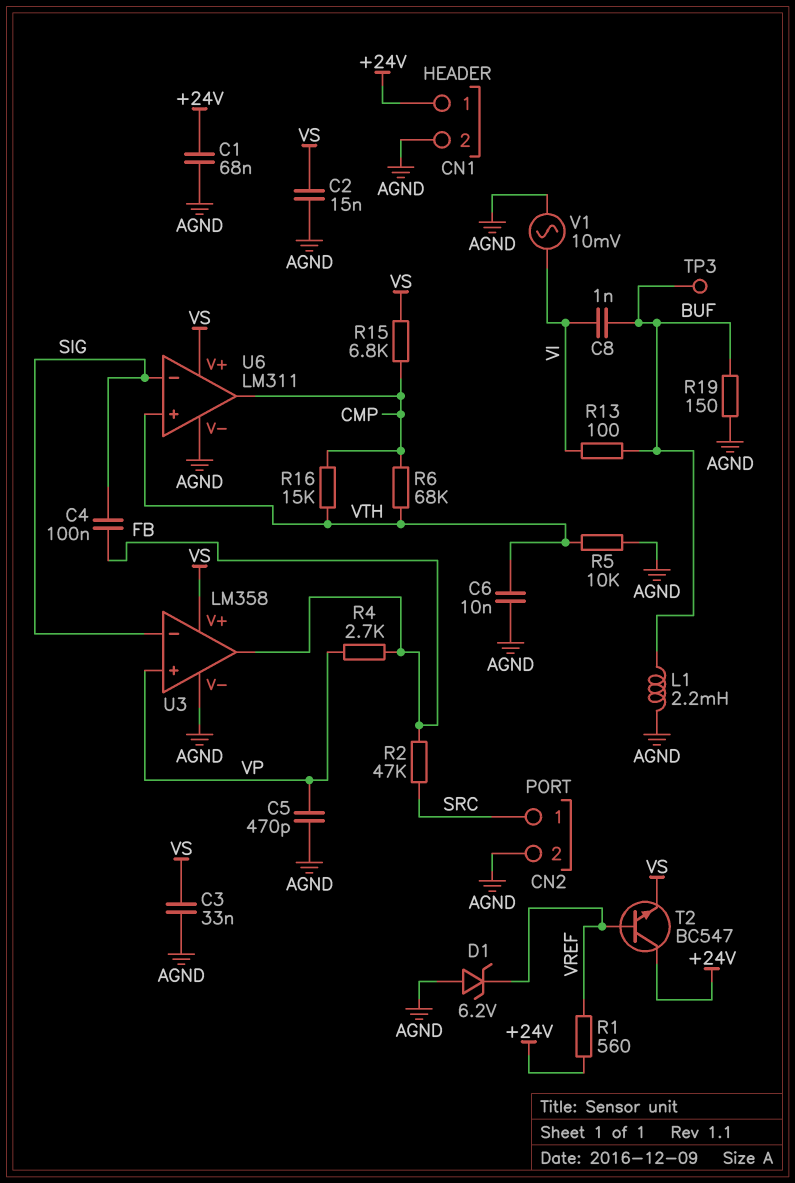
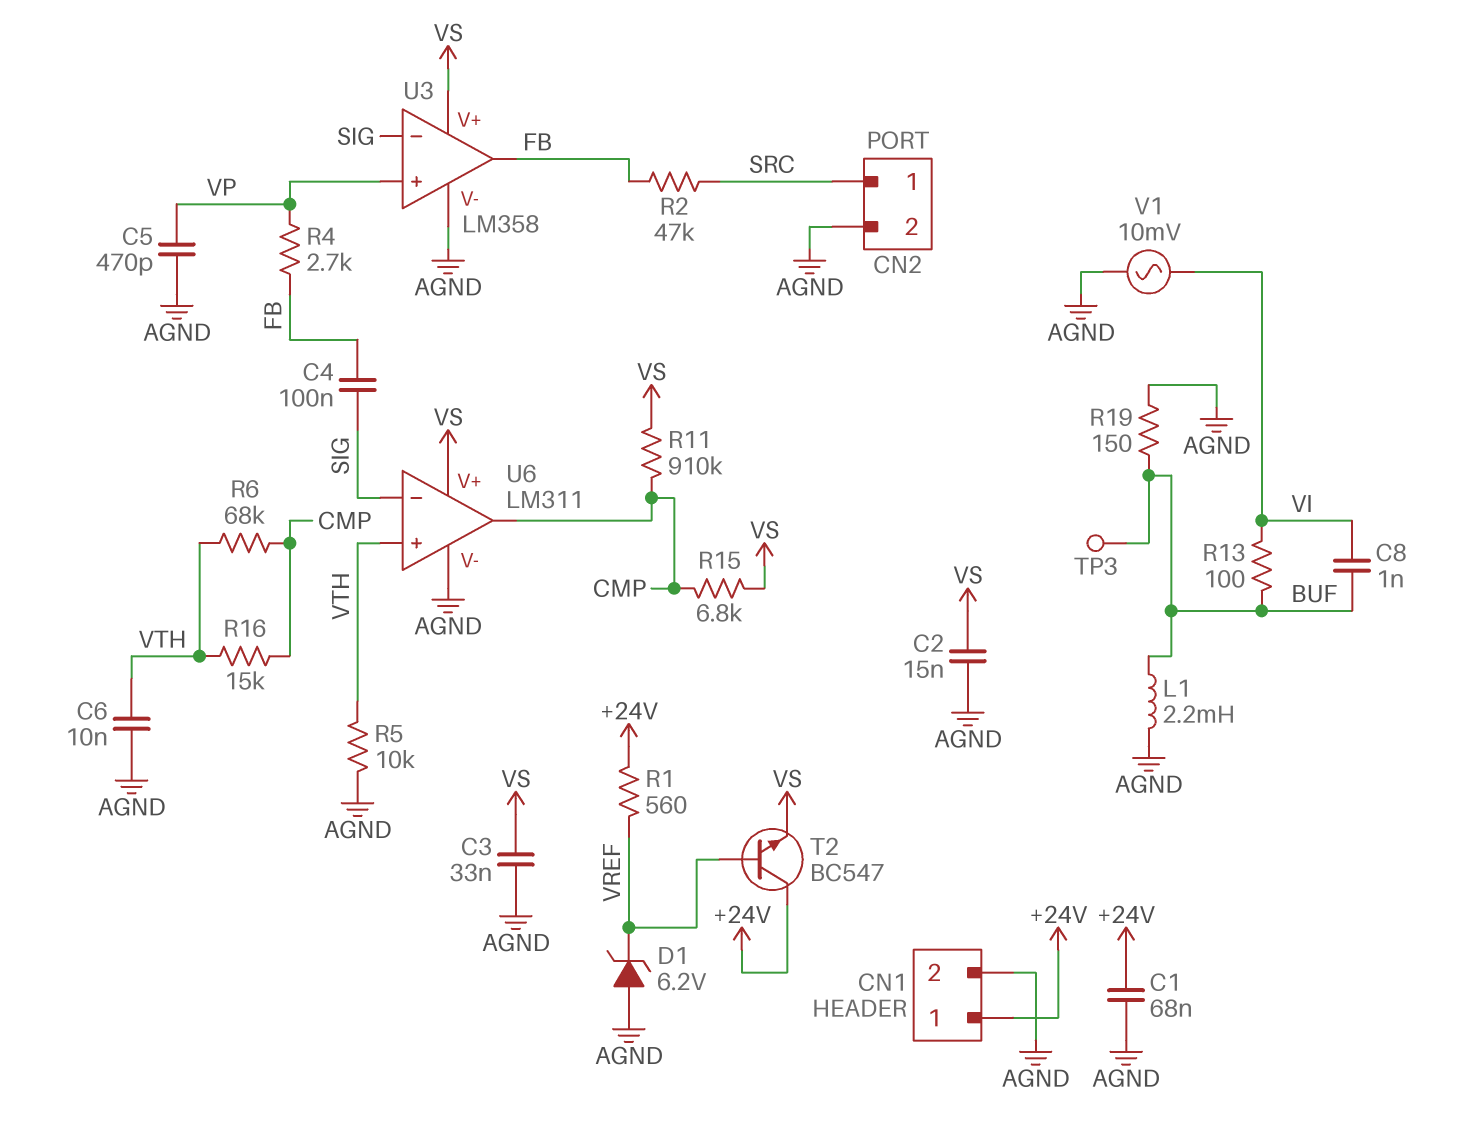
R11: none -> 910k (CMP, VS)

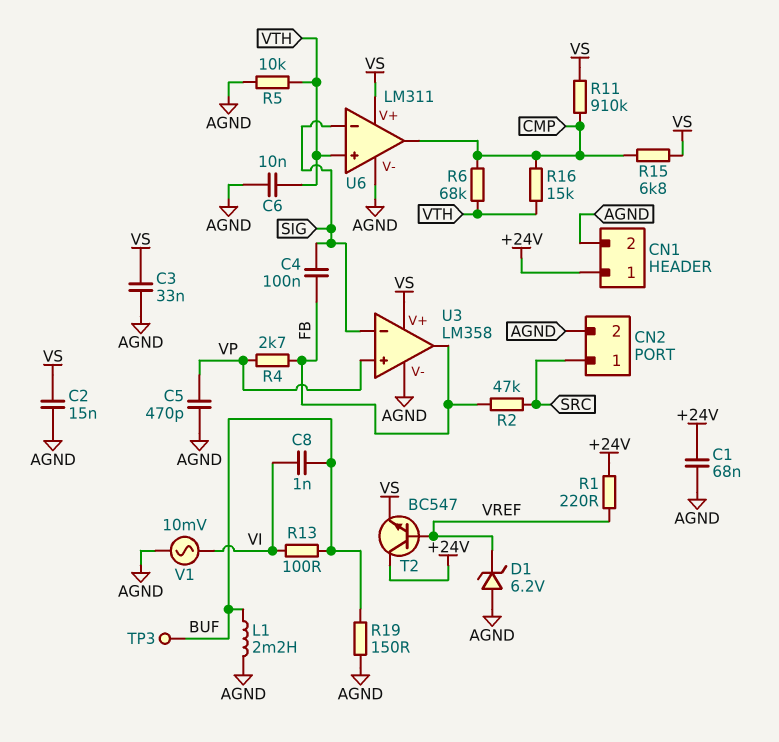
R1: 560 (+24V, VREF) -> 220 (+24V, VREF)

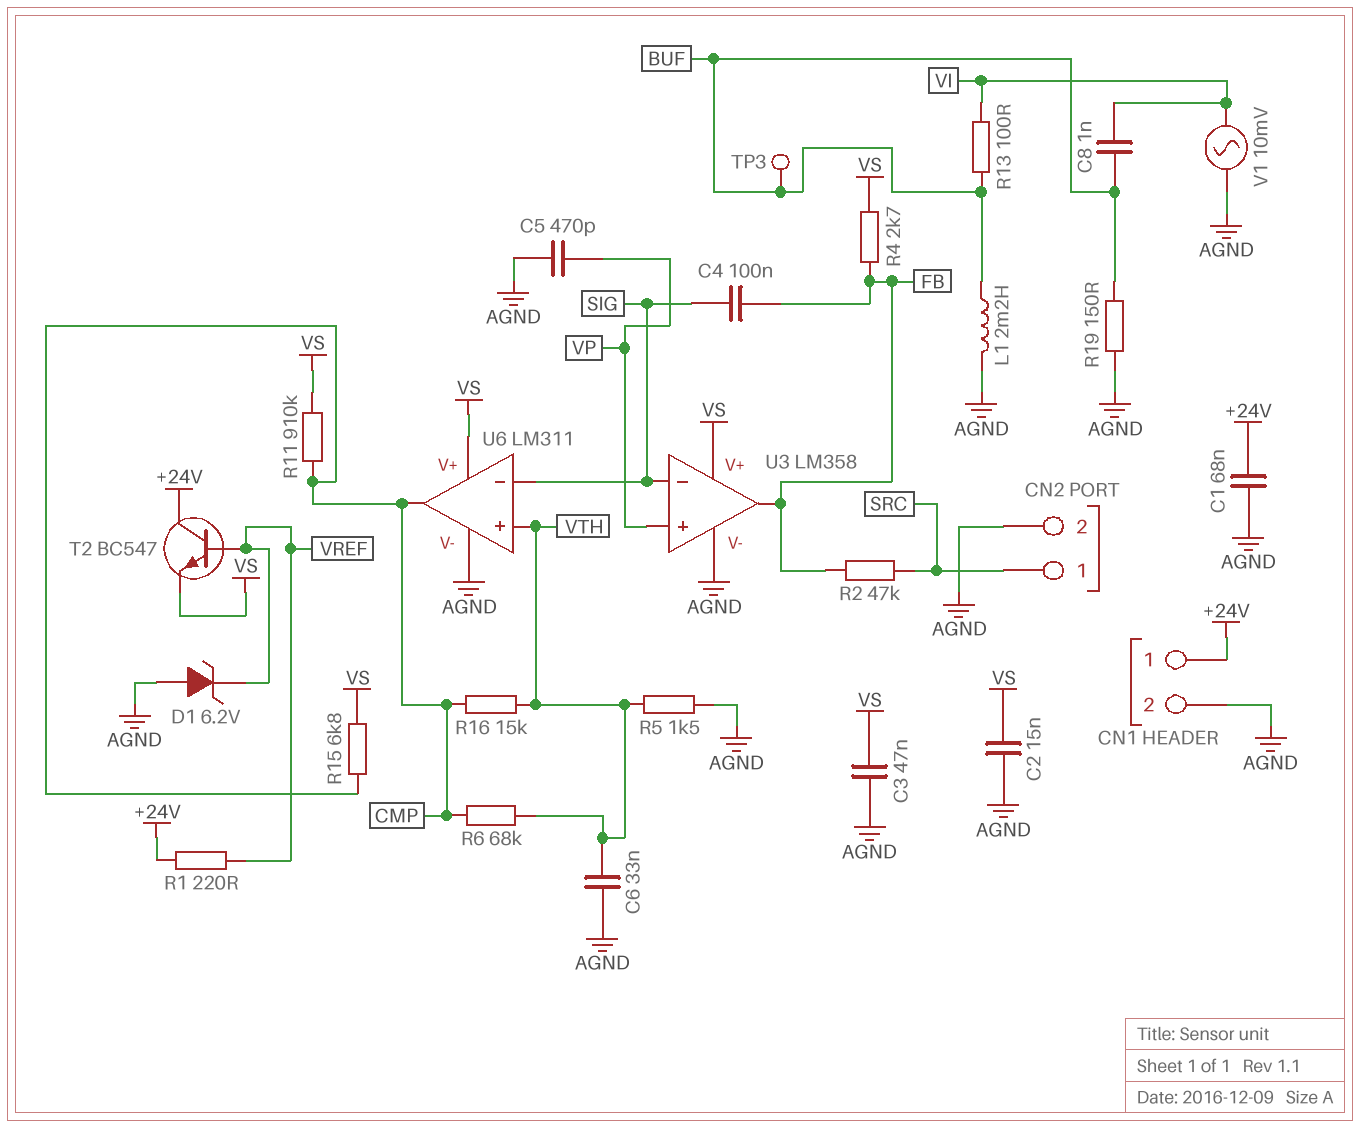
C3: 33nF (AGND, VS) -> 47nF (AGND, VS)
C6: 10nF (AGND, VTH) -> 33nF (AGND, VTH)
R4: 2.7k (FB, VP) -> 2.7k (FB, VS)
R5: 10k (AGND, VTH) -> 1.5k (AGND, VTH)

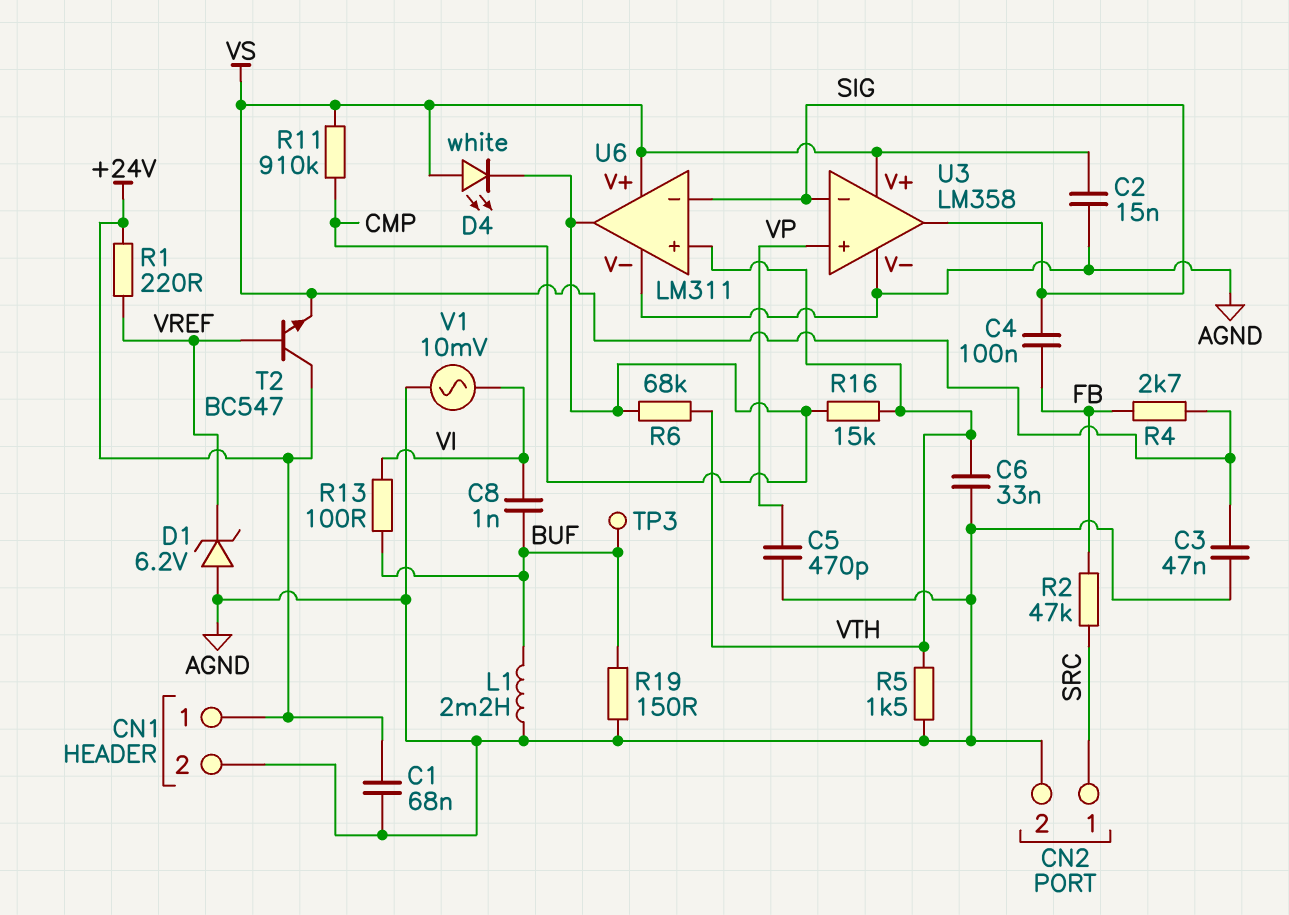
D4: none -> LED white (A VS, K CMP)
R15: 6.8k (CMP, VS) -> none
U3 pin out: FB -> SIG

